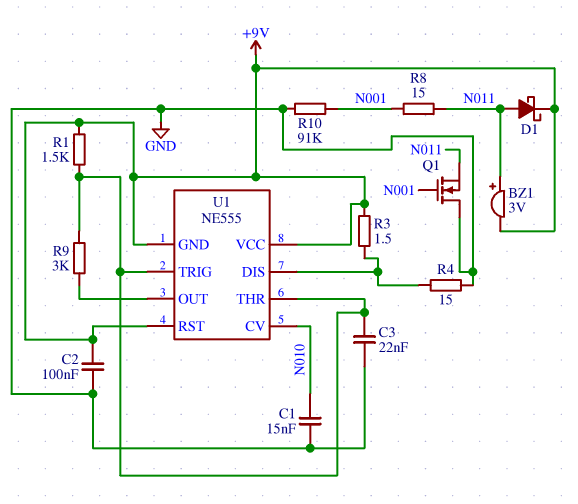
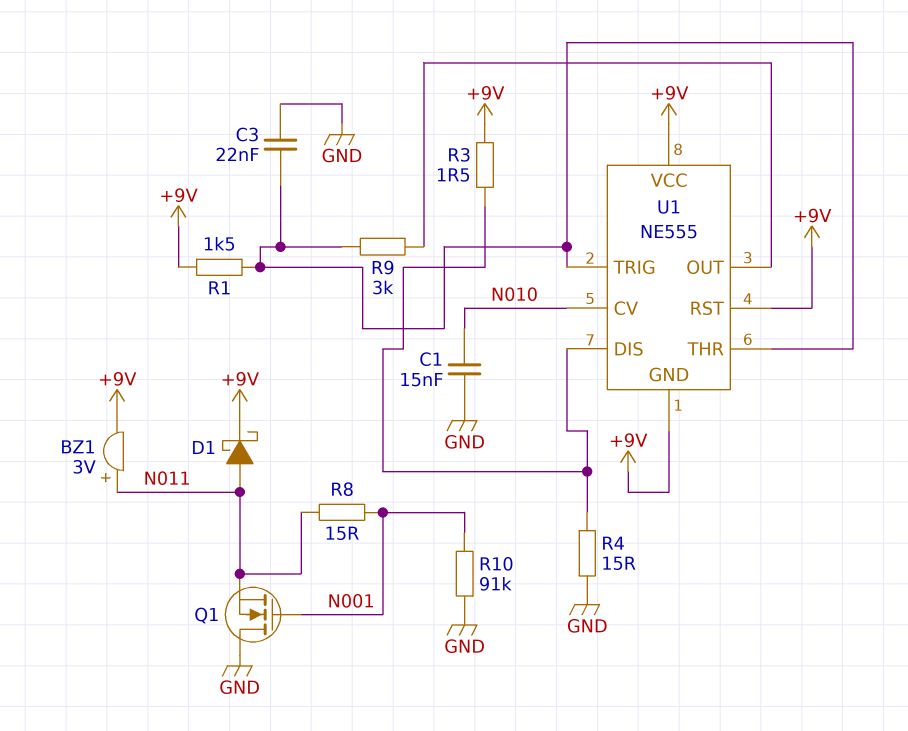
C2: 100nF (+9V, GND) -> none

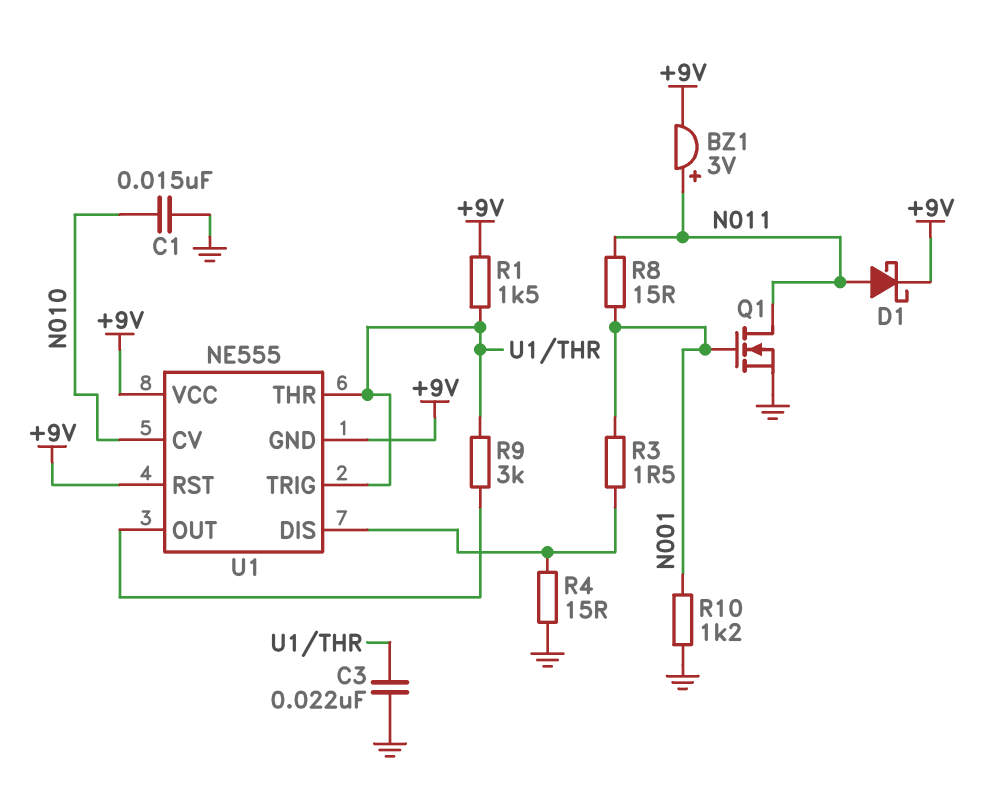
Q1: NMOS (G N001, D GND, S N011) -> NMOS (G N001, D N011, S GND)
R3: 1.5 (+9V, U1/DIS) -> 1.5 (N001, U1/DIS)
R10: 91k (GND, N001) -> 1.2k (GND, N001)

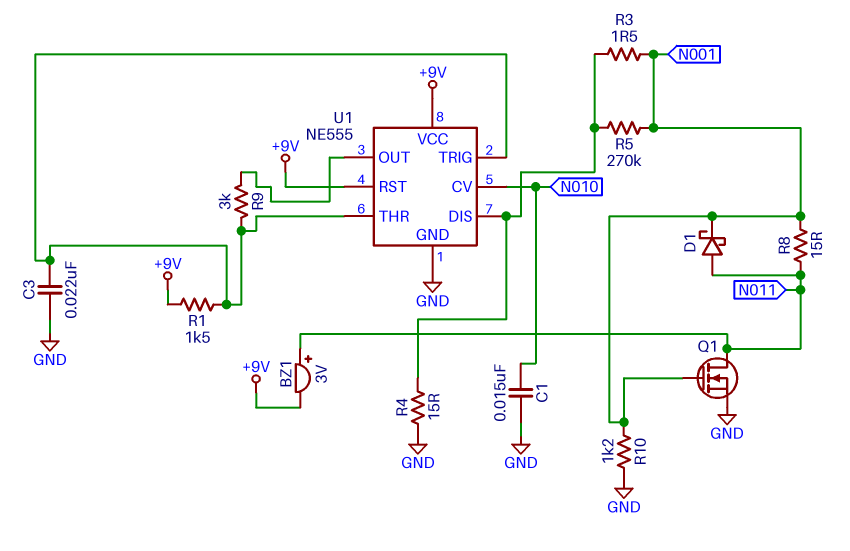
D1: schottky (A N011, K +9V) -> schottky (A N011, K N001)
R5: none -> 270k (N001, U1/DIS)
U1 pin GND: +9V -> GND

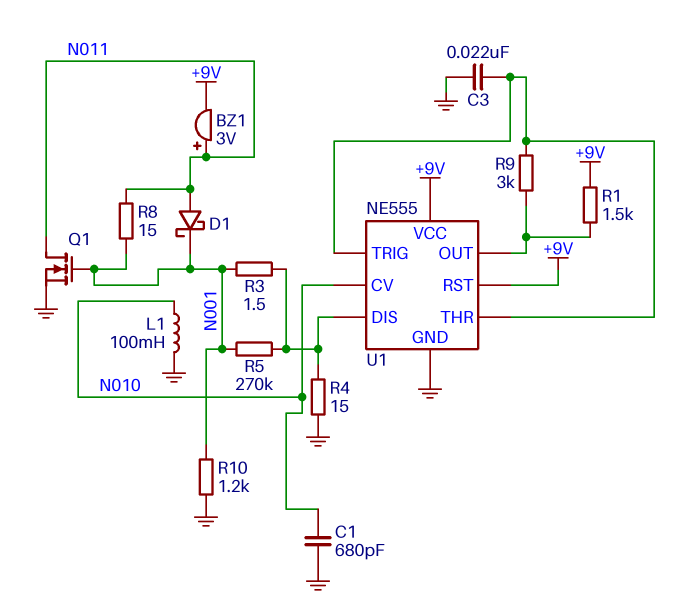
C1: 15nF (GND, N010) -> 680pF (GND, N010)
L1: none -> 100mH (GND, N010)
R1: 1.5k (+9V, U1/THR) -> 1.5k (+9V, U1/OUT)

